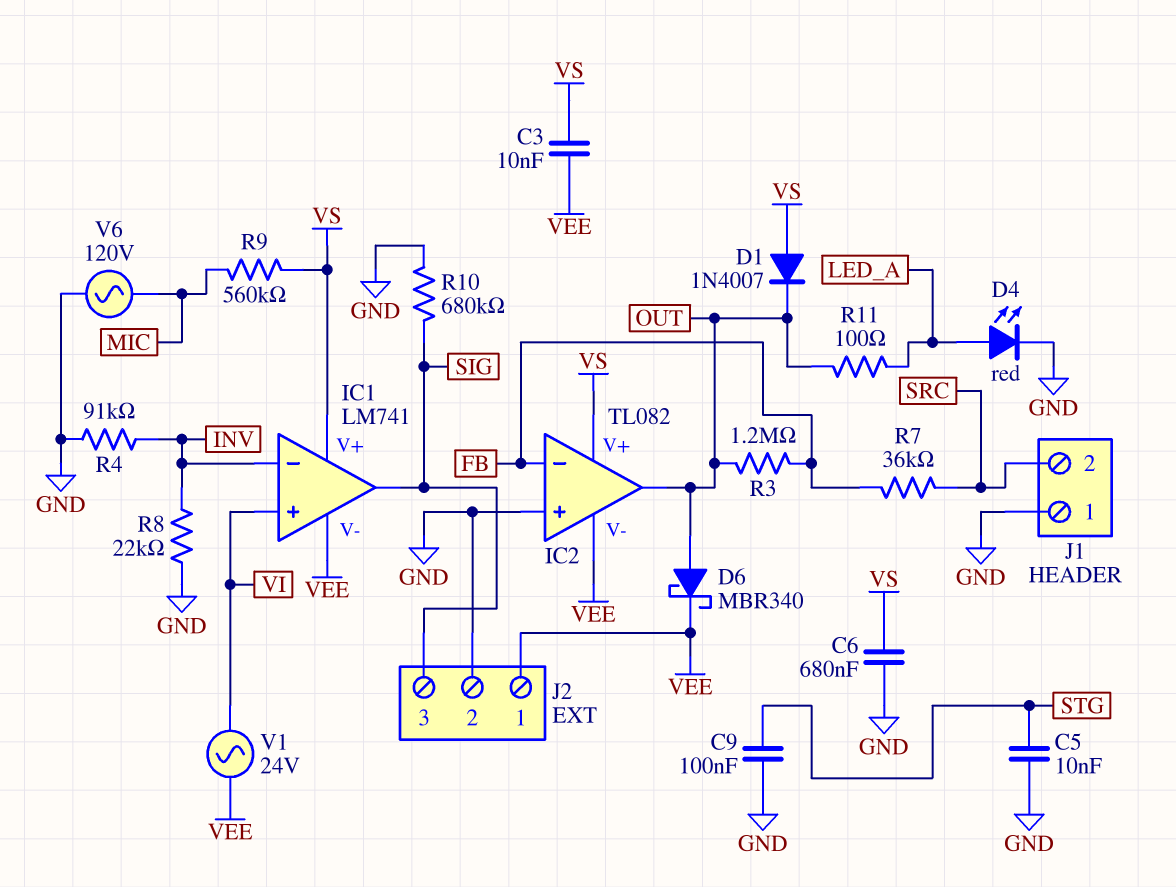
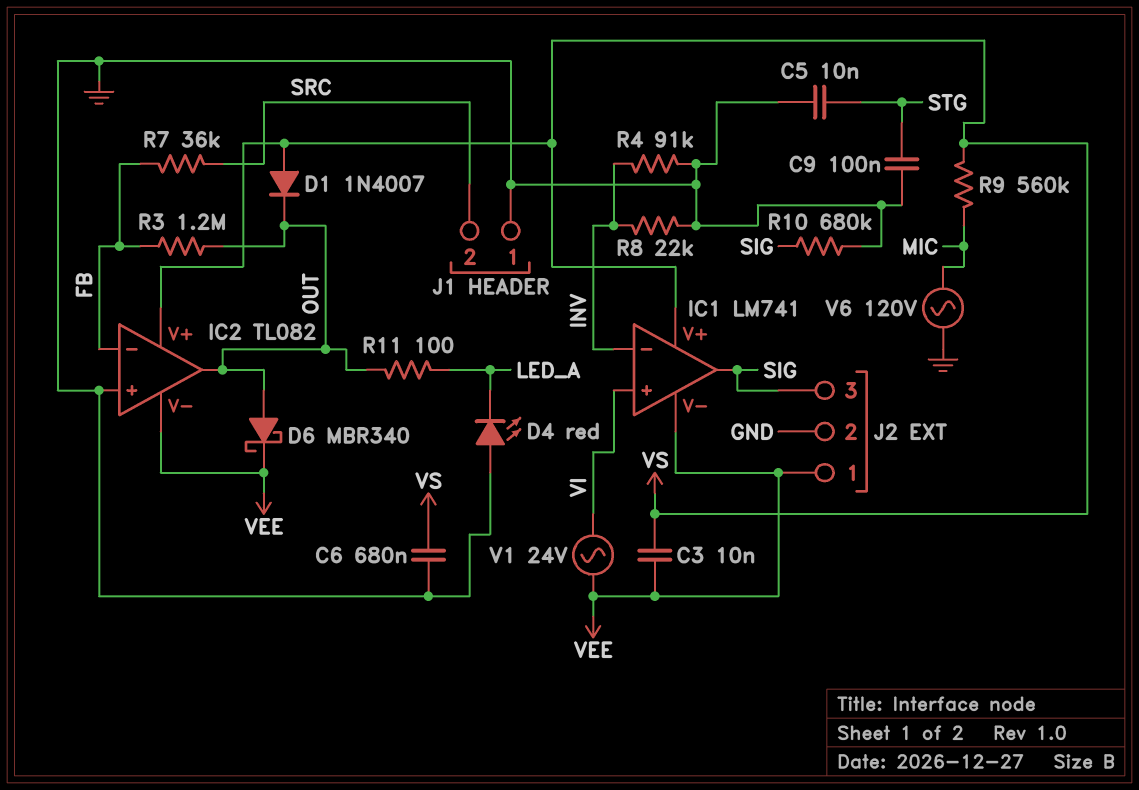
D4: LED red (A LED_A, K GND) -> LED red (A GND, K LED_A)

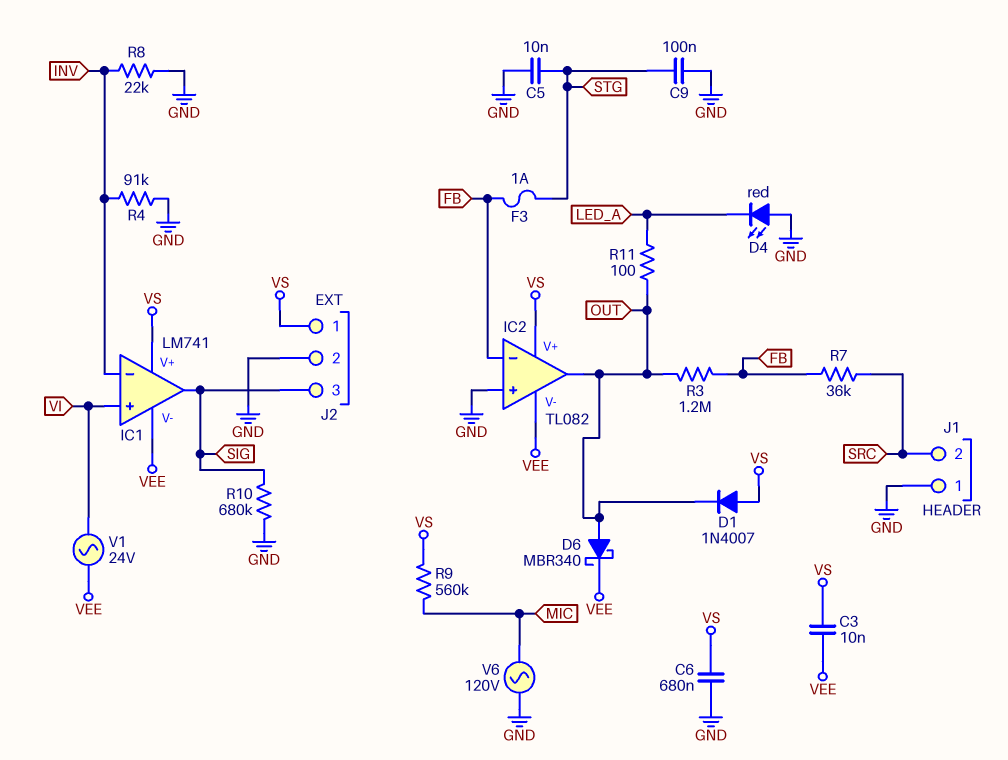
F3: none -> 1A (FB, STG)
J2 pin 1: VEE -> VS

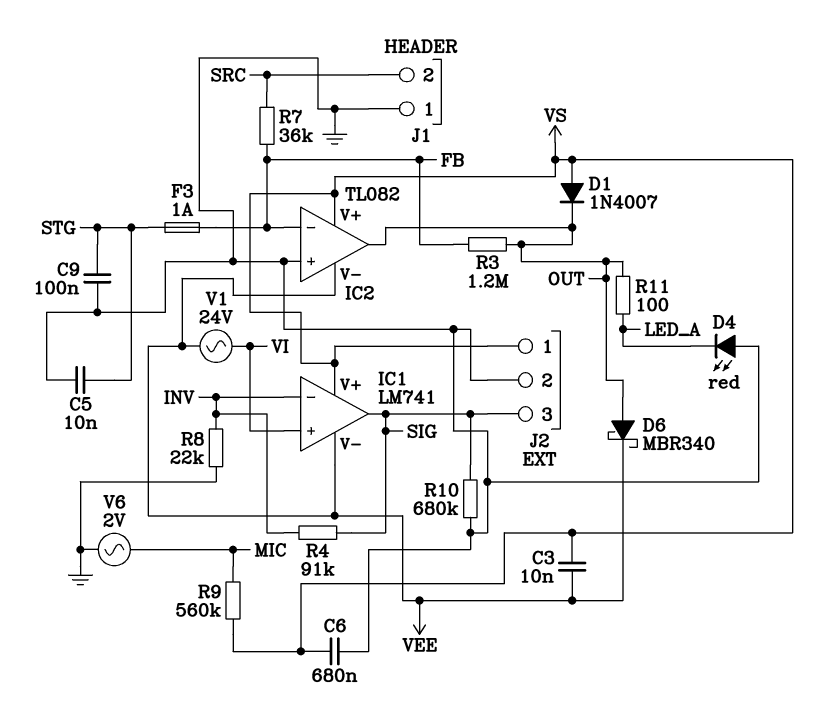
R4: 91k (GND, INV) -> 91k (INV, SIG)
V6: AC 120V (GND, MIC) -> AC 2V (GND, MIC)

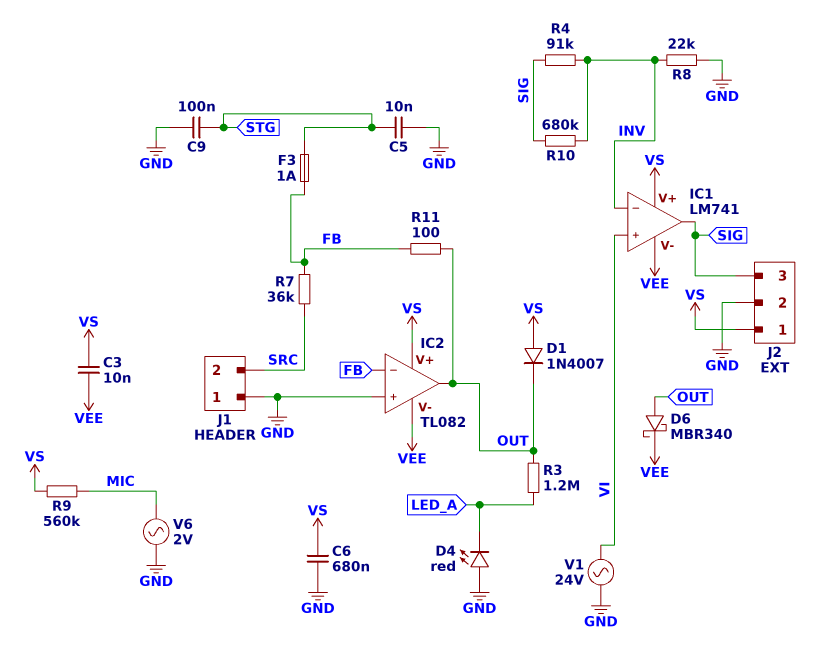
R3: 1.2M (FB, OUT) -> 1.2M (LED_A, OUT)
R10: 680k (GND, SIG) -> 680k (INV, SIG)
R11: 100 (LED_A, OUT) -> 100 (FB, OUT)
V1: AC 24V (VEE, VI) -> AC 24V (GND, VI)

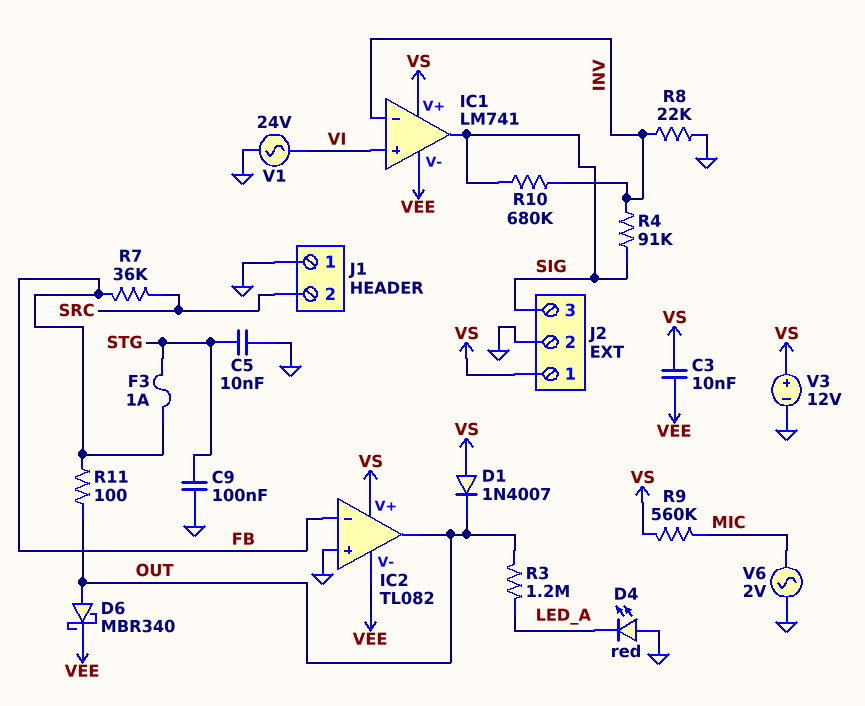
C6: 680nF (GND, VS) -> none
V3: none -> 12V (plus VS, minus GND)

